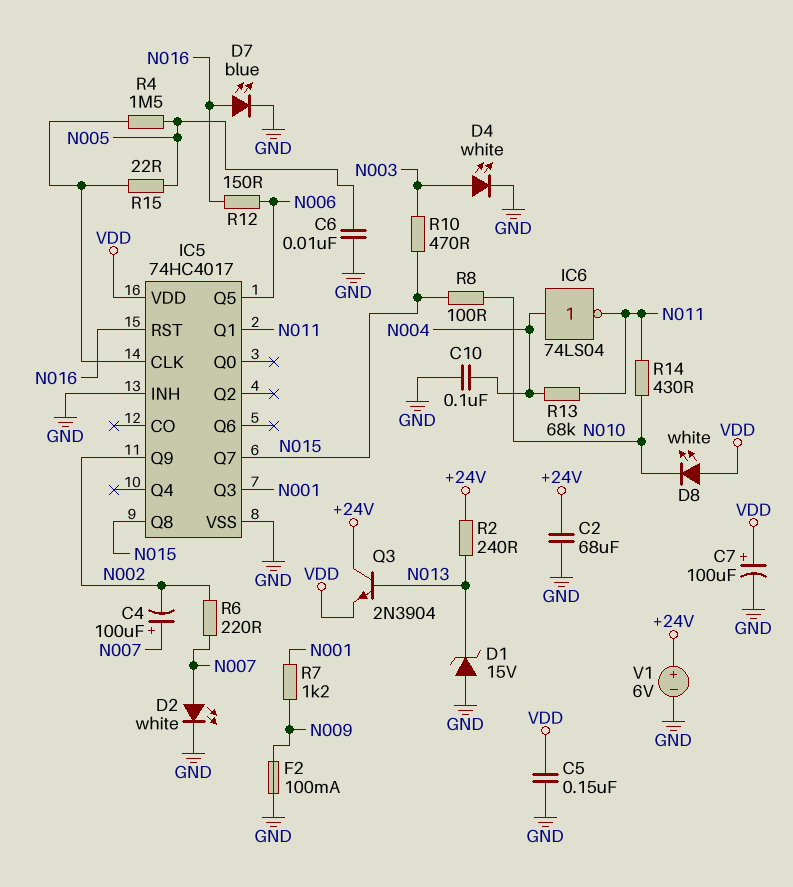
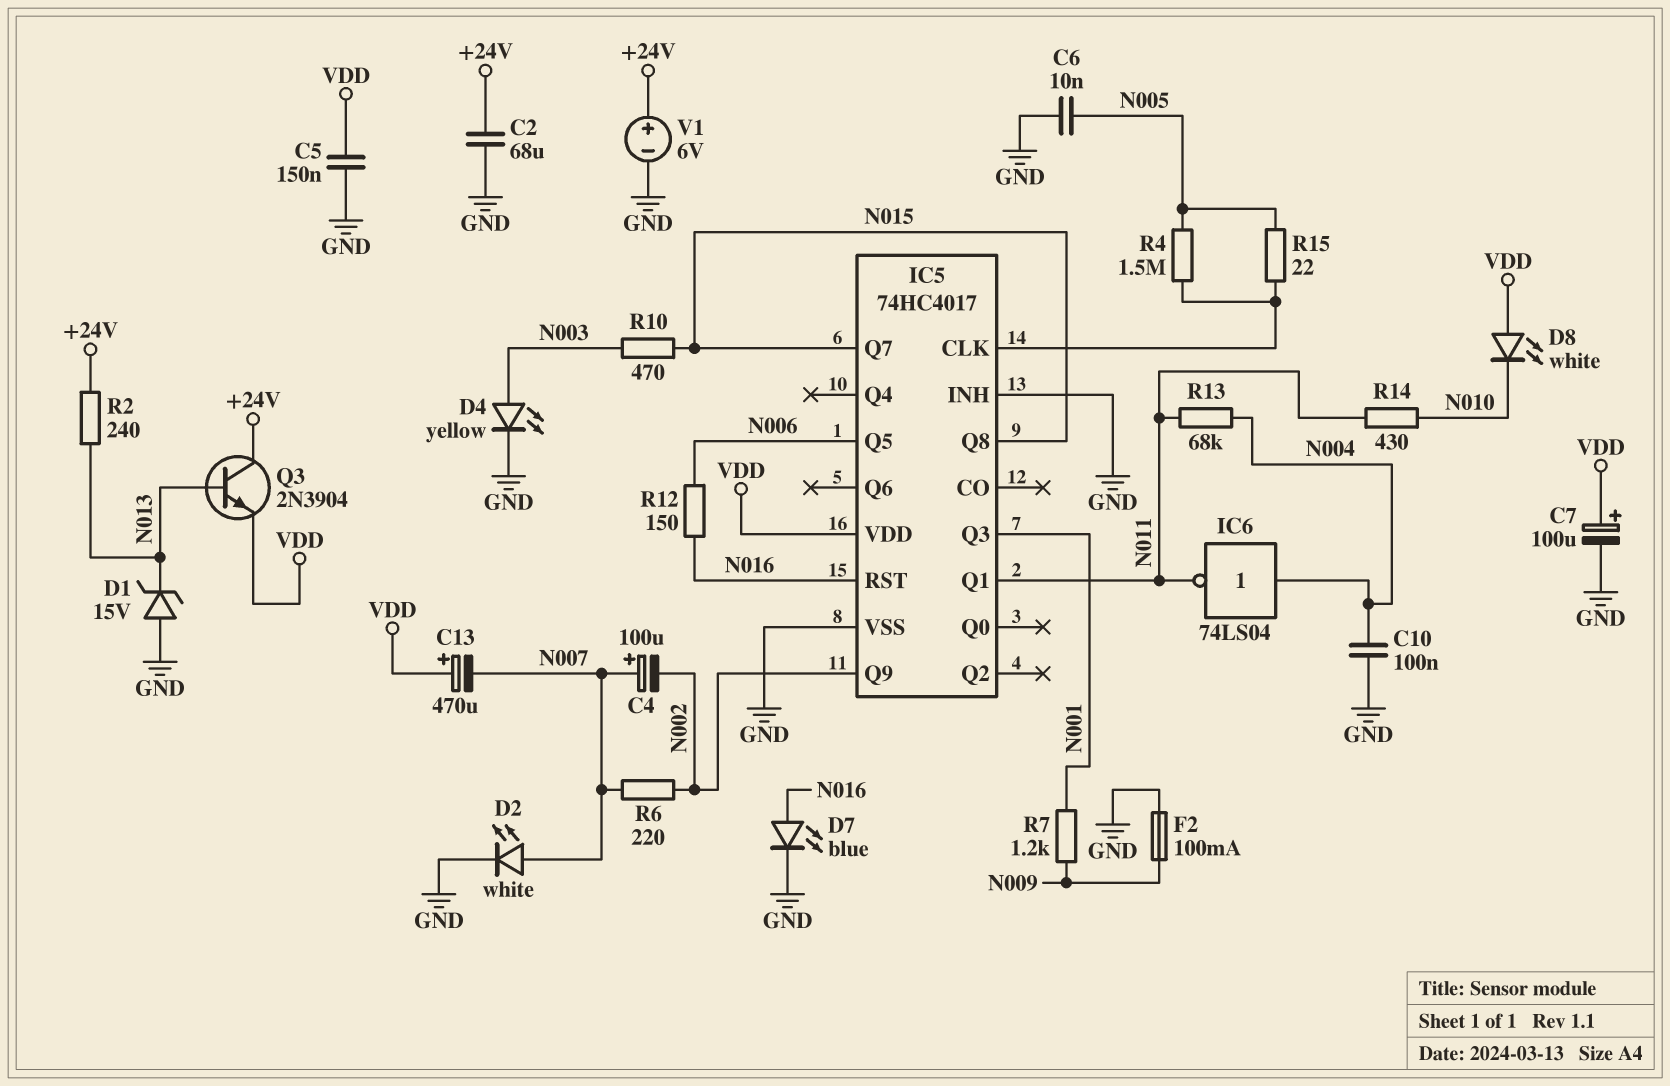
C13: none -> 470uF (plus VDD, minus N007)
D4: LED white (A N003, K GND) -> LED yellow (A N003, K GND)
R8: 100 (N010, N015) -> none

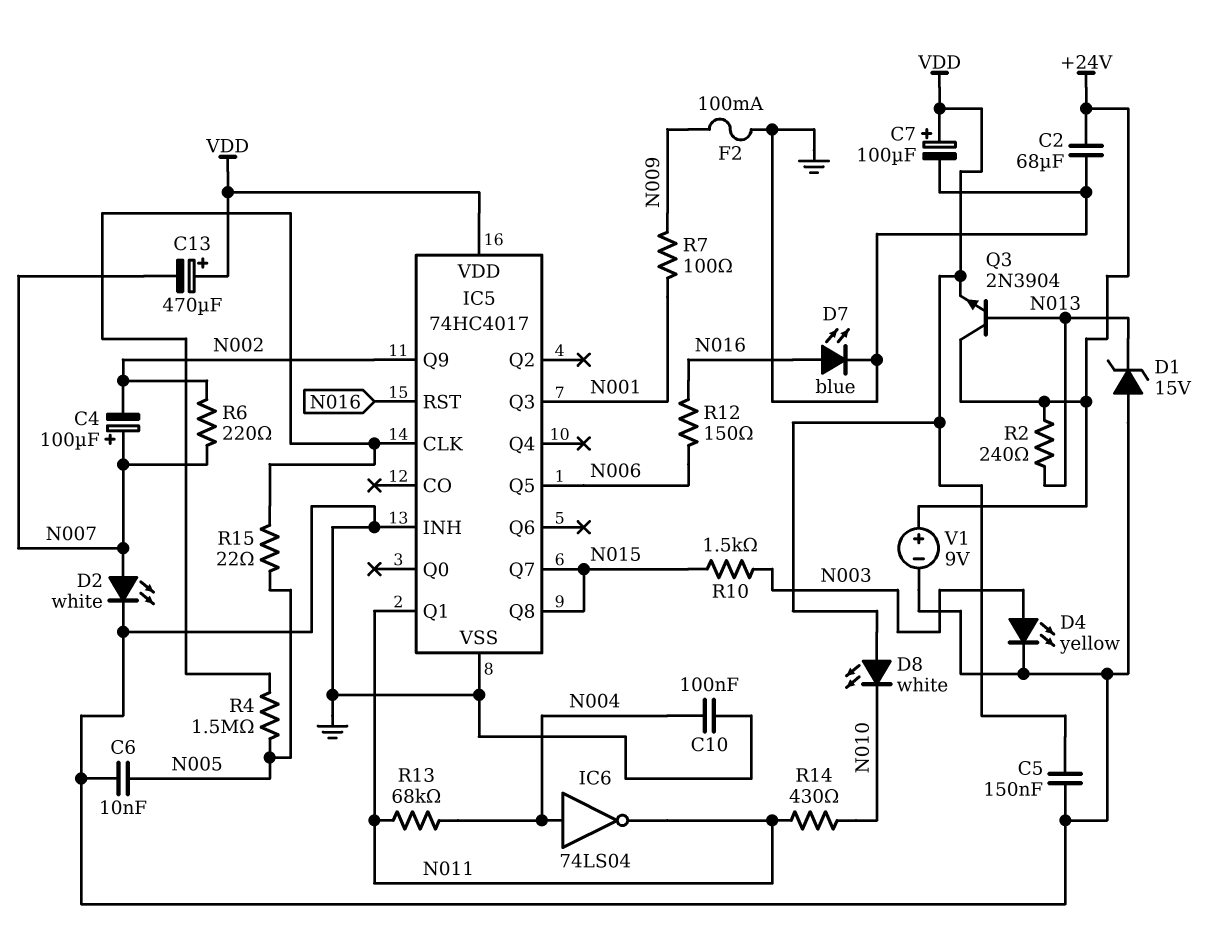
R7: 1.2k (N001, N009) -> 100 (N001, N009)
R10: 470 (N003, N015) -> 1.5k (N003, N015)
V1: 6V (plus +24V, minus GND) -> 9V (plus +24V, minus GND)

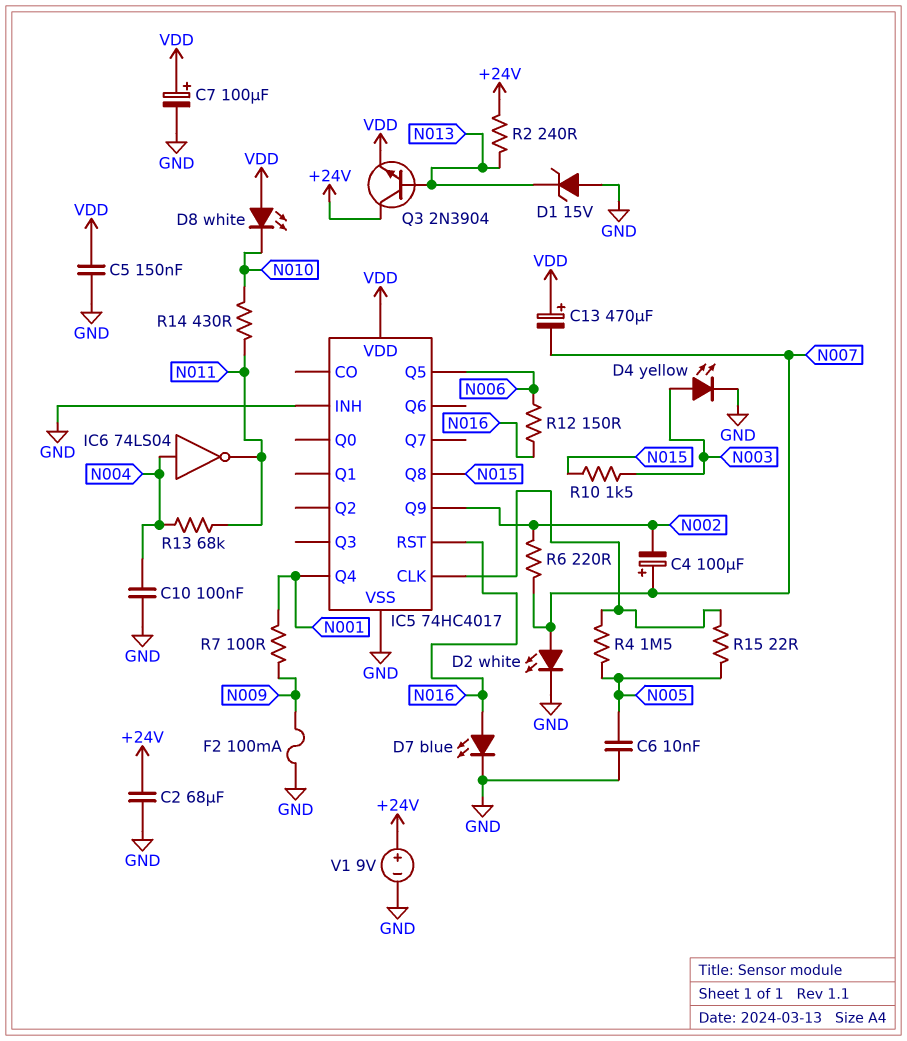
IC5 pin Q1: N011 -> none
IC5 pin Q3: N001 -> none
IC5 pin Q4: none -> N001
IC5 pin Q7: N015 -> none

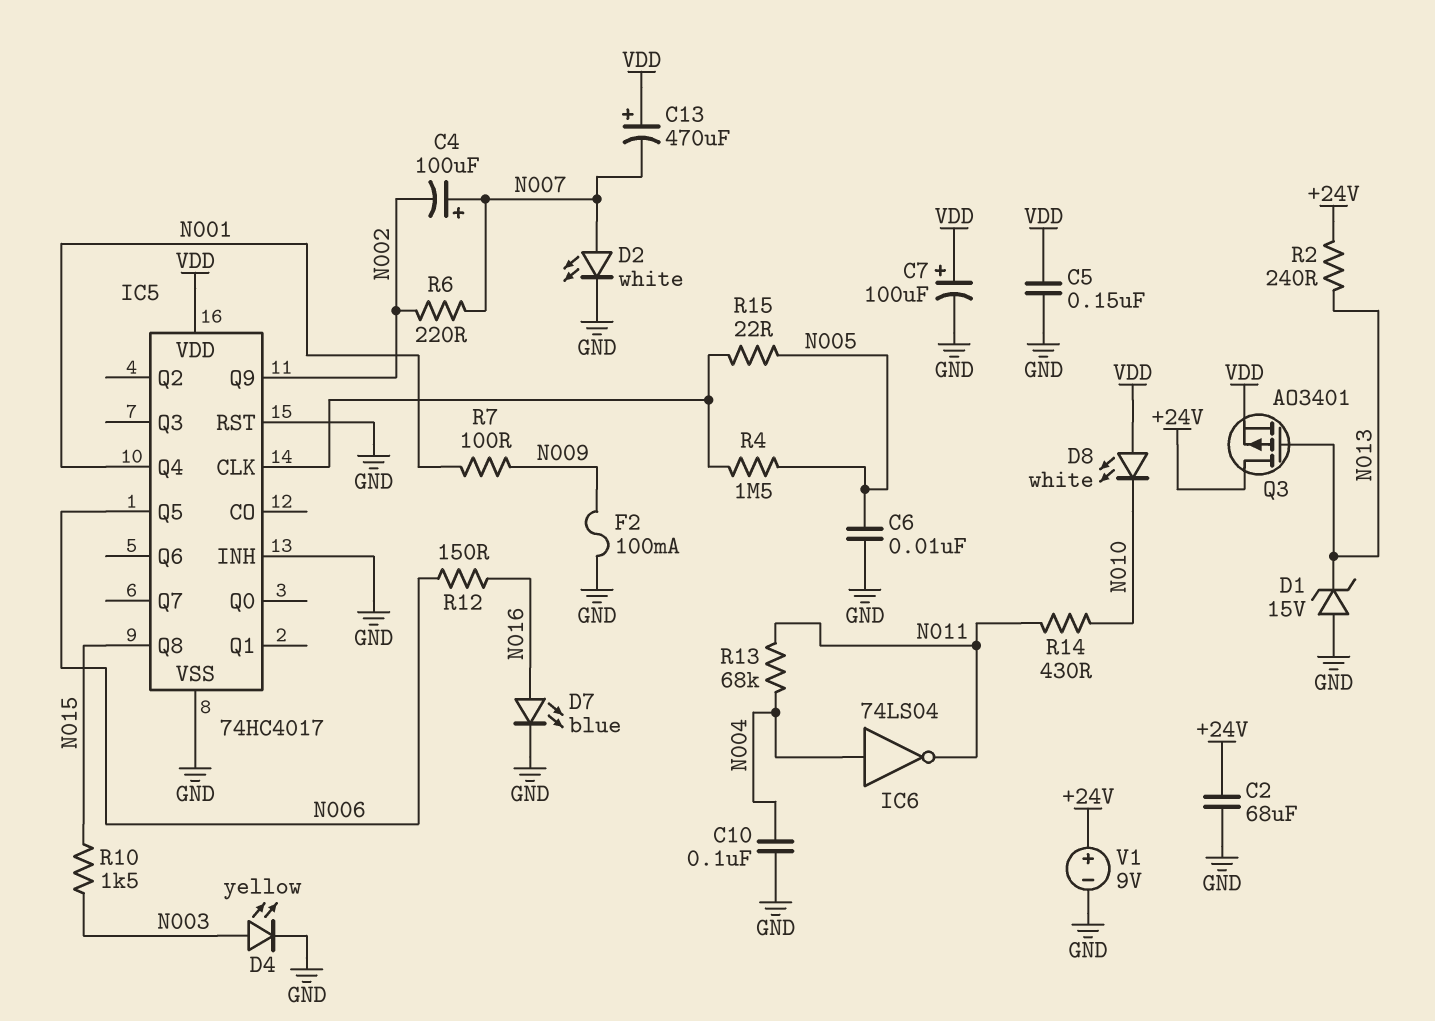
IC5 pin RST: N016 -> GND
Q3: NPN 2N3904 (B N013, C +24V, E VDD) -> PMOS AO3401 (G N013, D +24V, S VDD)

